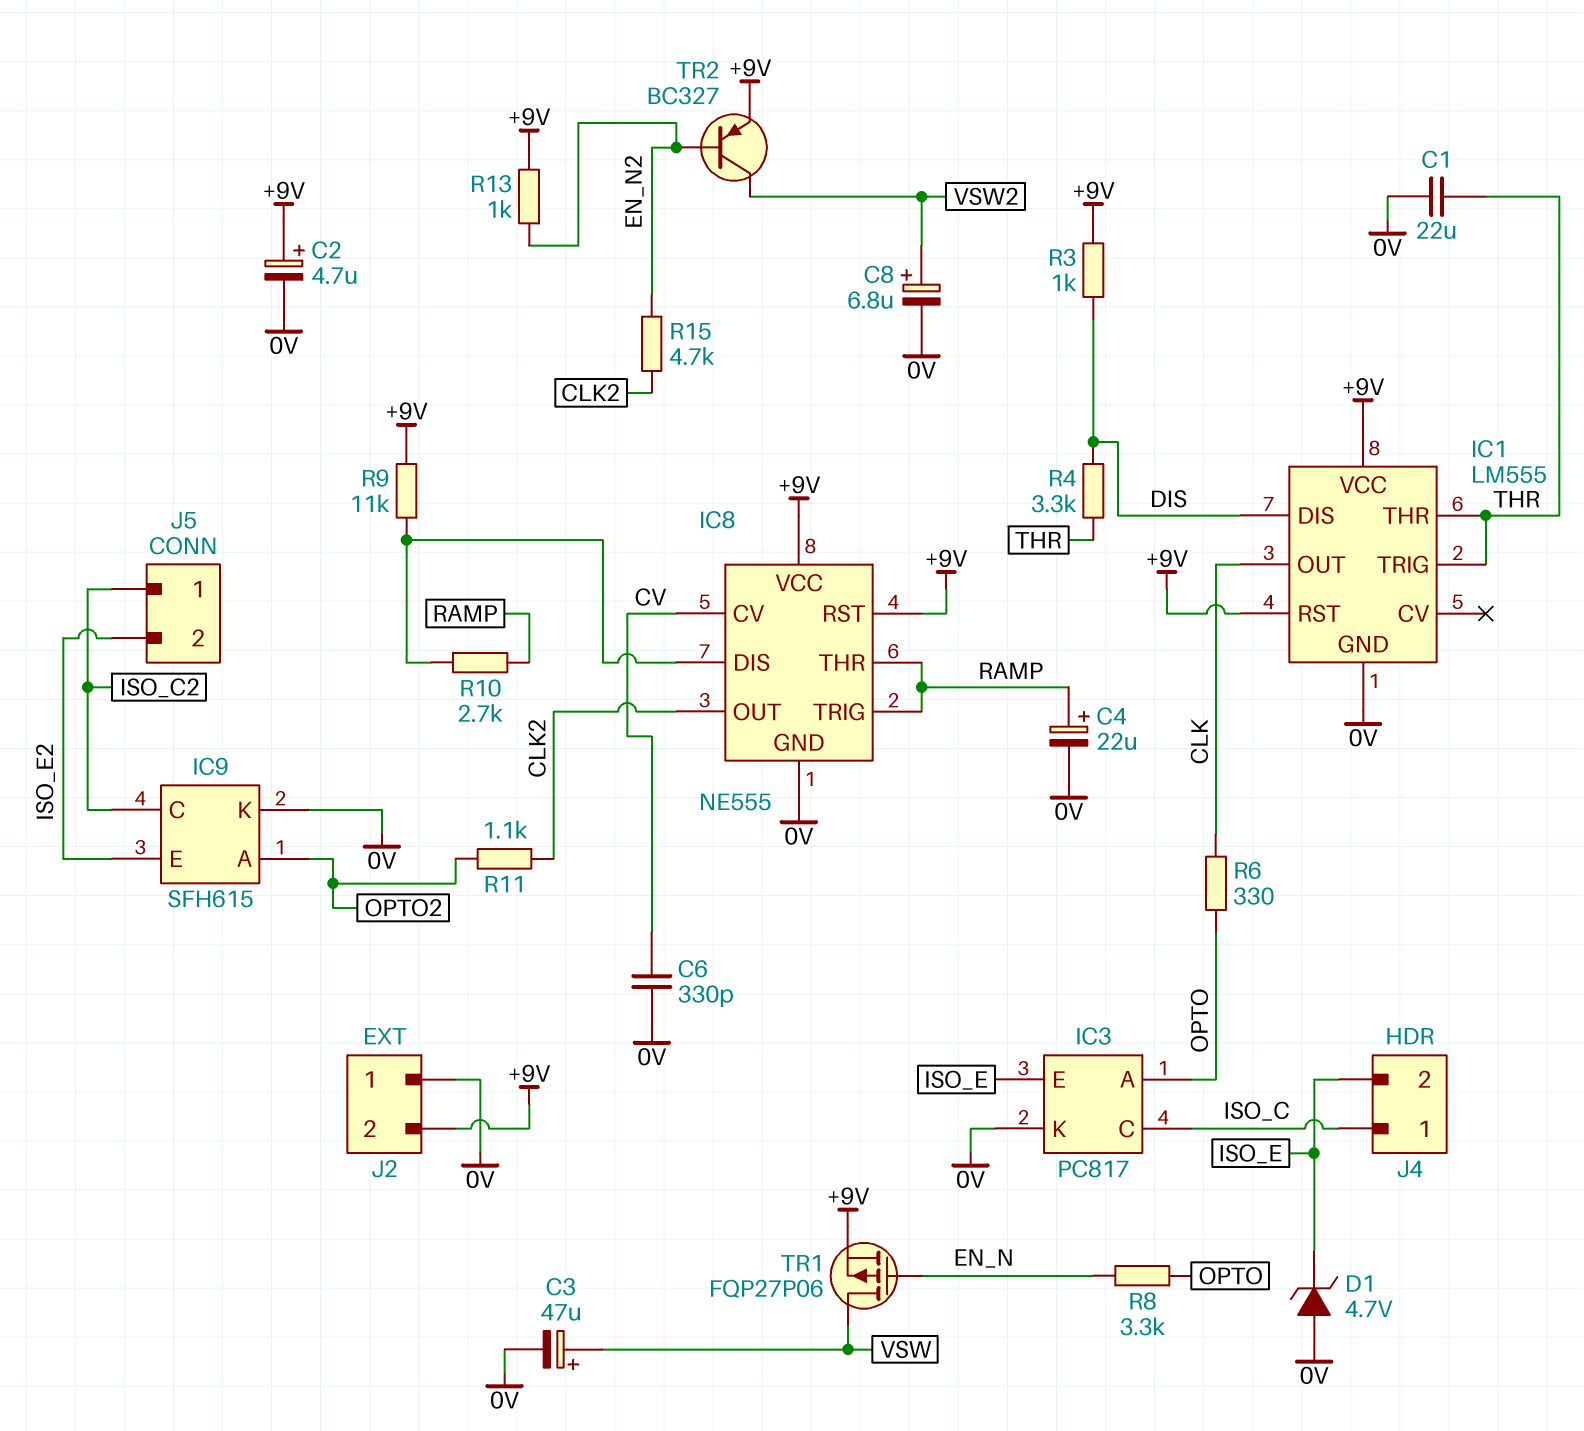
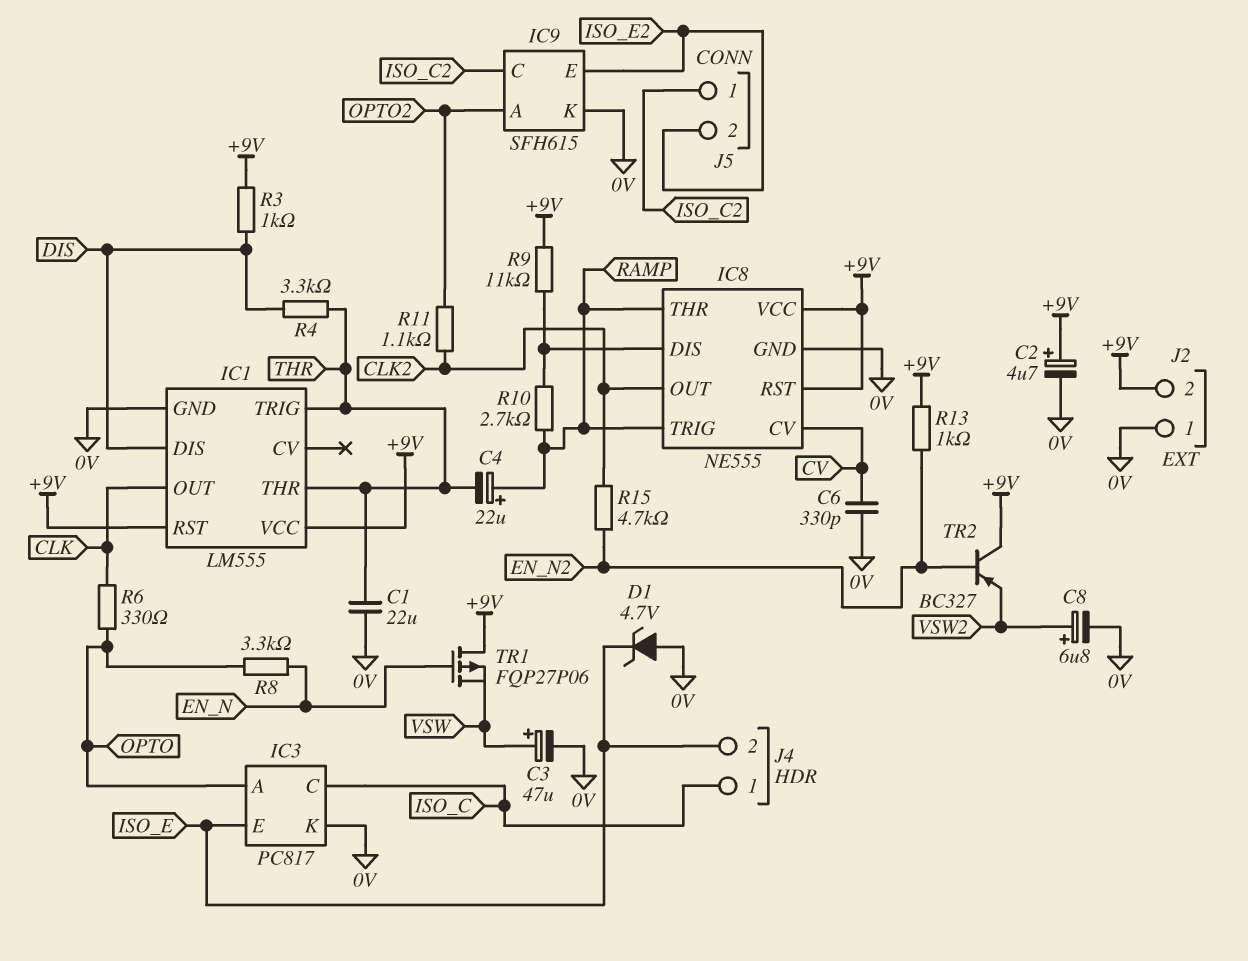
C4: 22uF (plus RAMP, minus 0V) -> 22uF (plus RAMP, minus THR)
TR1: PMOS FQP27P06 (G EN_N, D VSW, S +9V) -> PMOS FQP27P06 (G EN_N, D +9V, S VSW)
TR2: PNP BC327 (B EN_N2, C VSW2, E +9V) -> PNP BC327 (B EN_N2, C +9V, E VSW2)

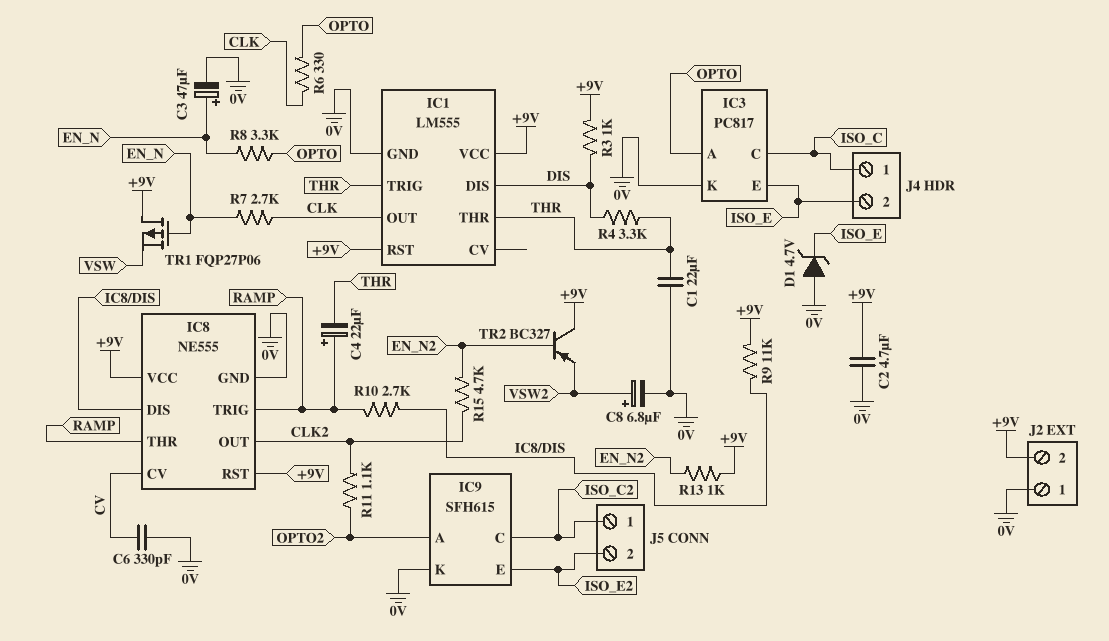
C2: 4.7uF (plus +9V, minus 0V) -> 4.7uF (+9V, 0V)
C3: 47uF (plus VSW, minus 0V) -> 47uF (plus EN_N, minus 0V)
R7: none -> 2.7k (CLK, EN_N)

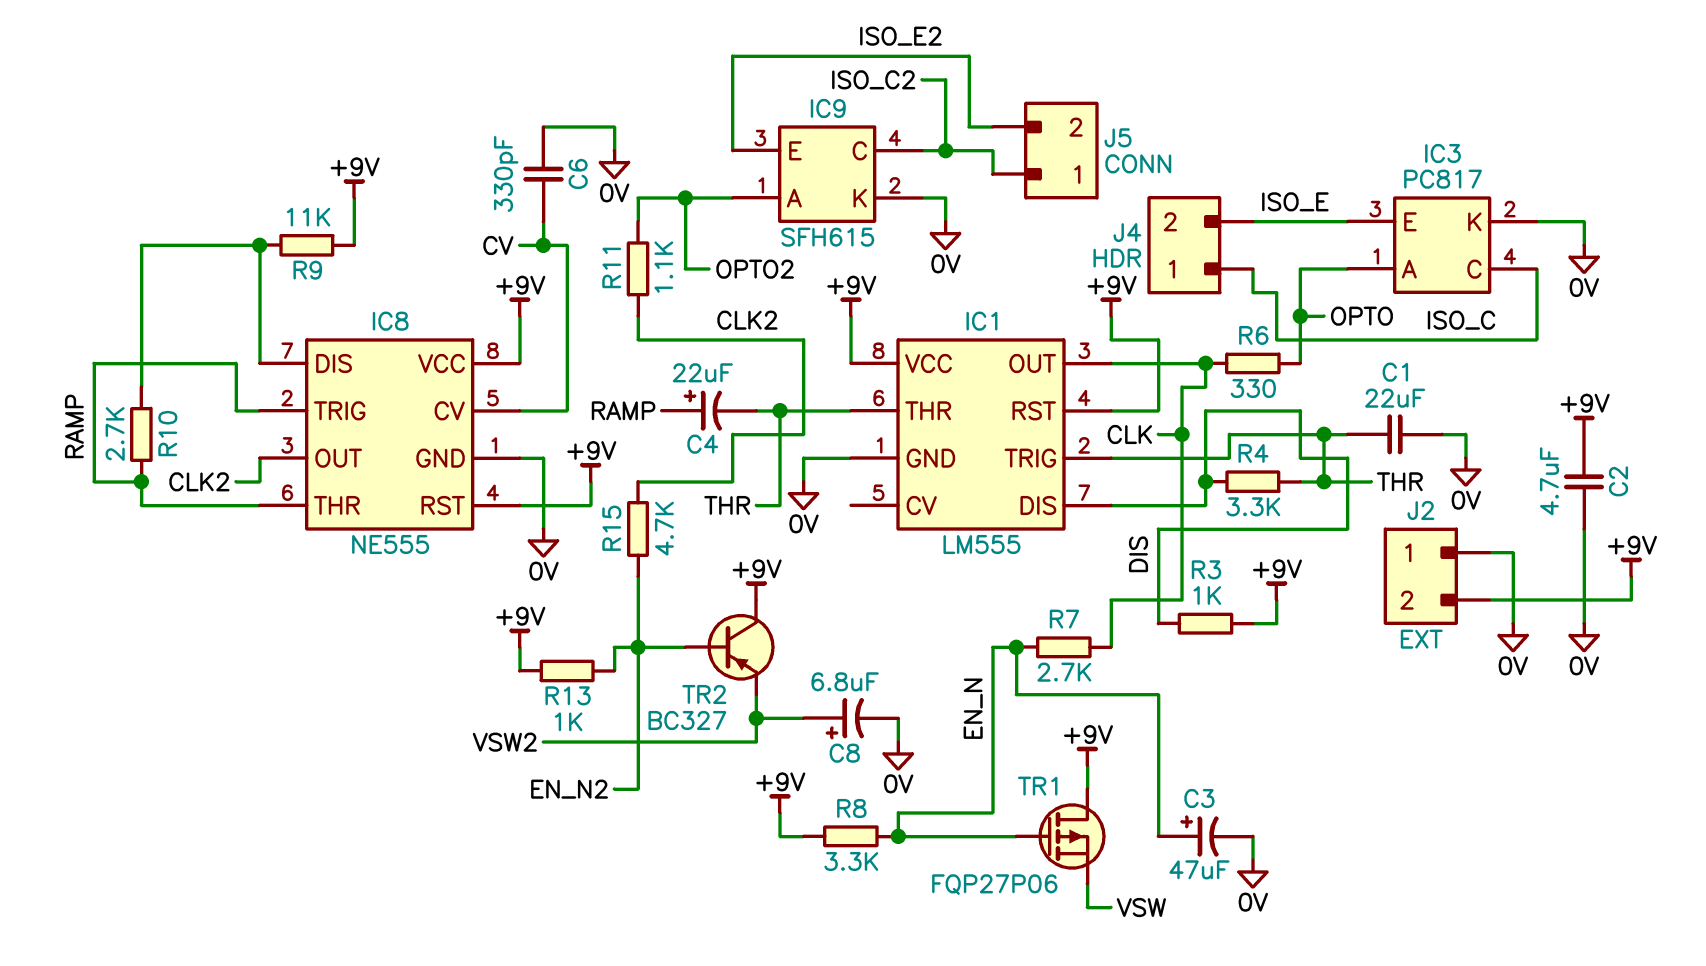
D1: zener 4.7V (A 0V, K ISO_E) -> none
R8: 3.3k (EN_N, OPTO) -> 3.3k (+9V, EN_N)

